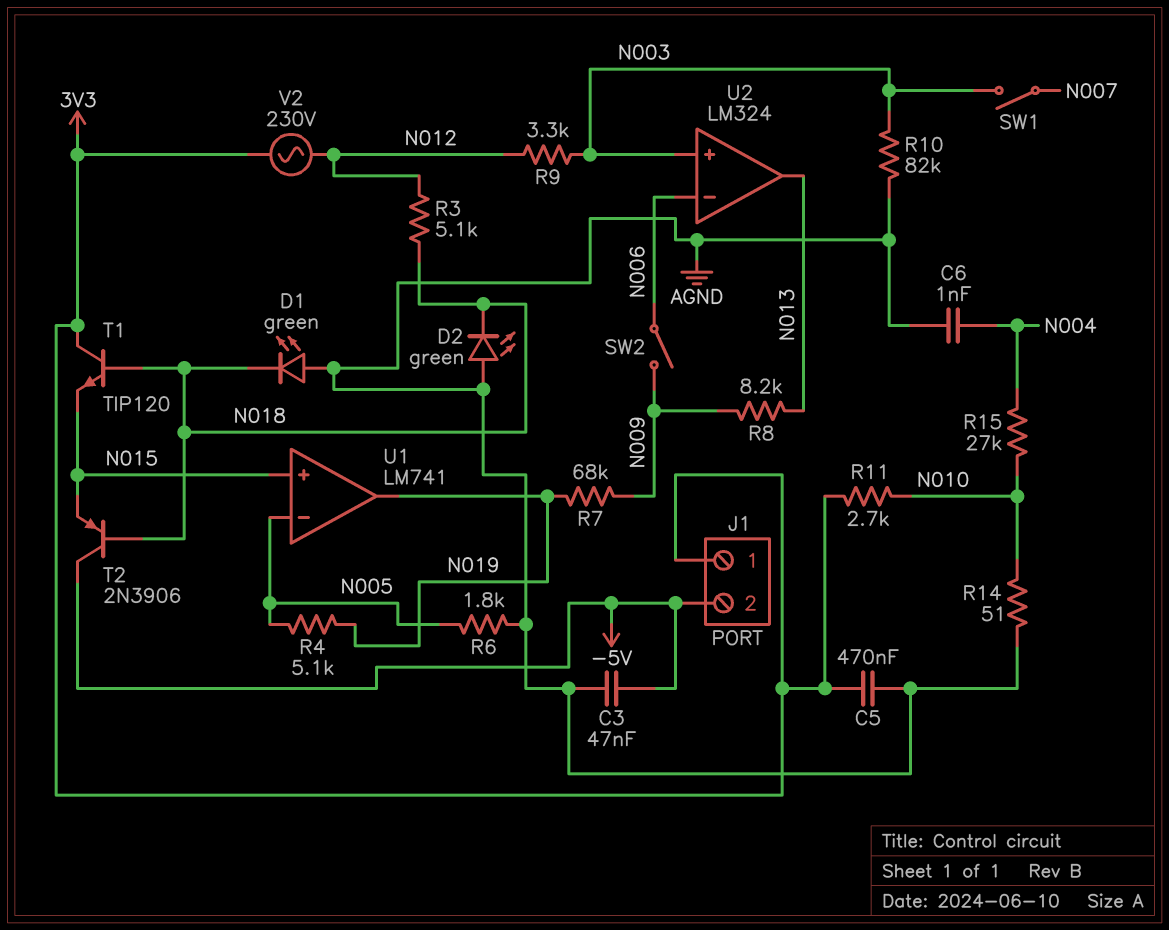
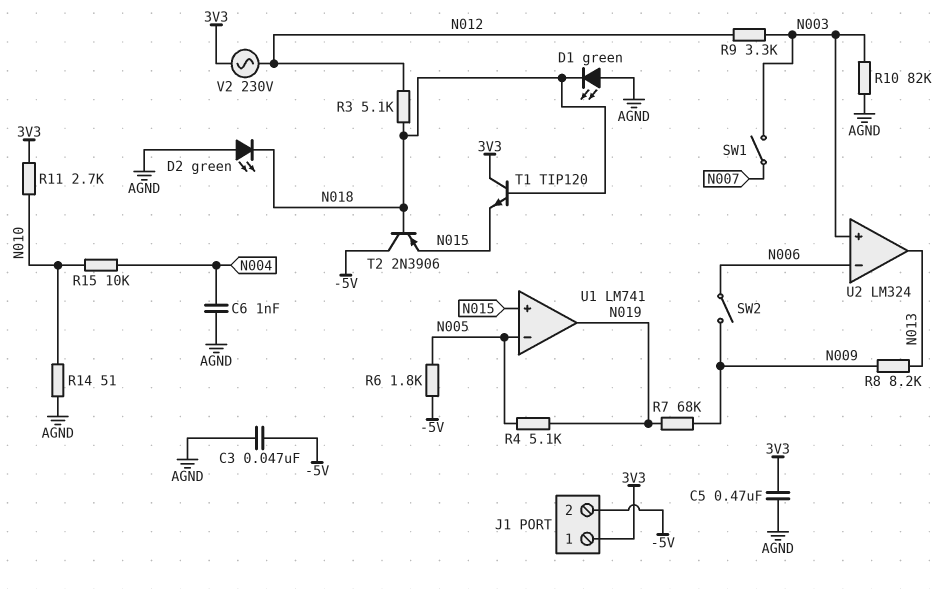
R6: 1.8k (AGND, N005) -> 1.8k (-5V, N005)
R15: 27k (N004, N010) -> 10k (N004, N010)

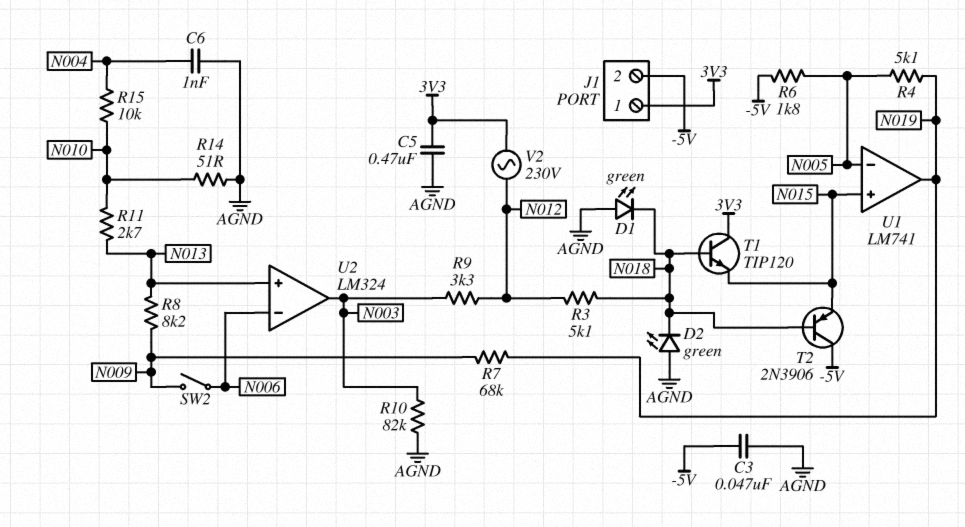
R11: 2.7k (3V3, N010) -> 2.7k (N010, N013)
SW1: switch (N003, N007) -> none
U2 pin in+: N003 -> N013
U2 pin out: N013 -> N003

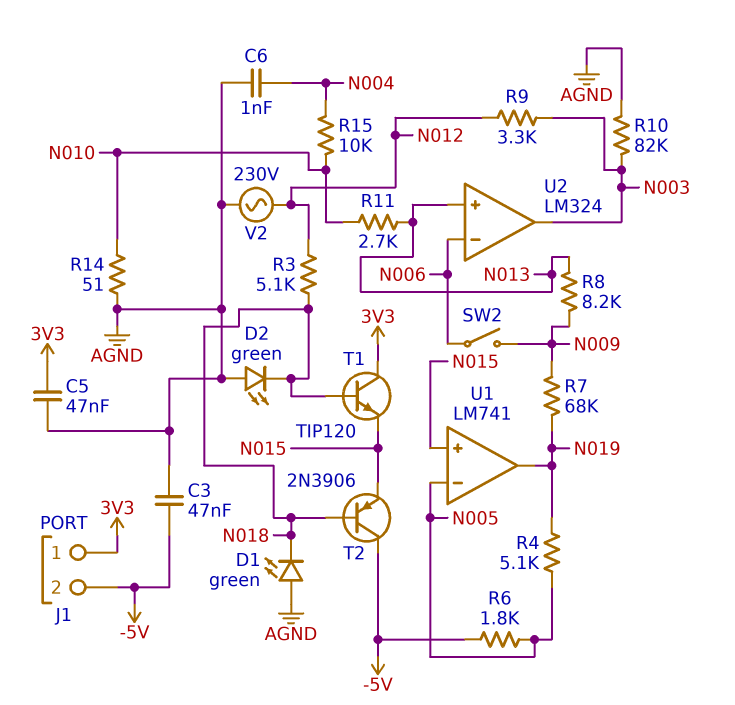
C5: 470nF (3V3, AGND) -> 47nF (3V3, AGND)
V2: AC 230V (3V3, N012) -> AC 230V (AGND, N012)

